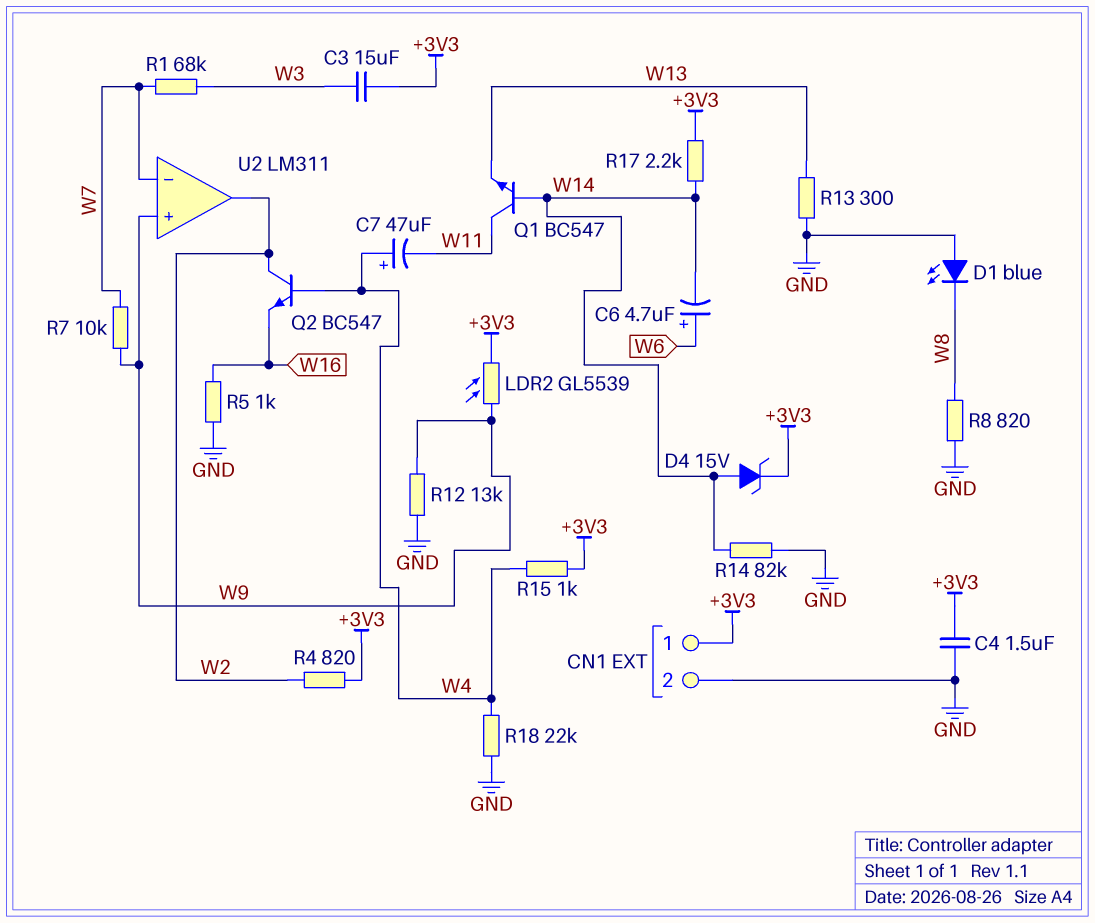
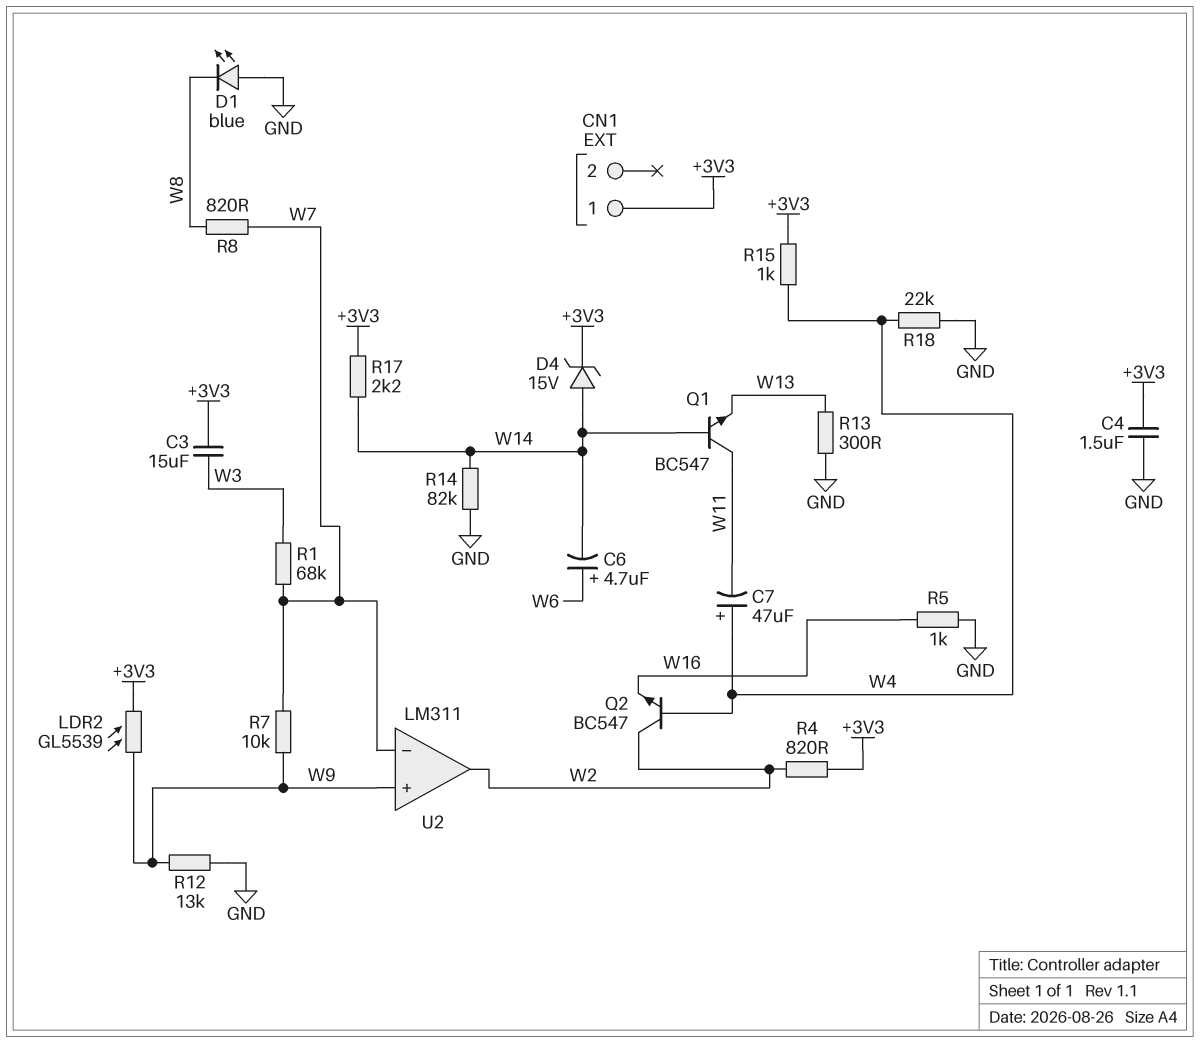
CN1 pin 2: GND -> none
R8: 820 (GND, W8) -> 820 (W7, W8)

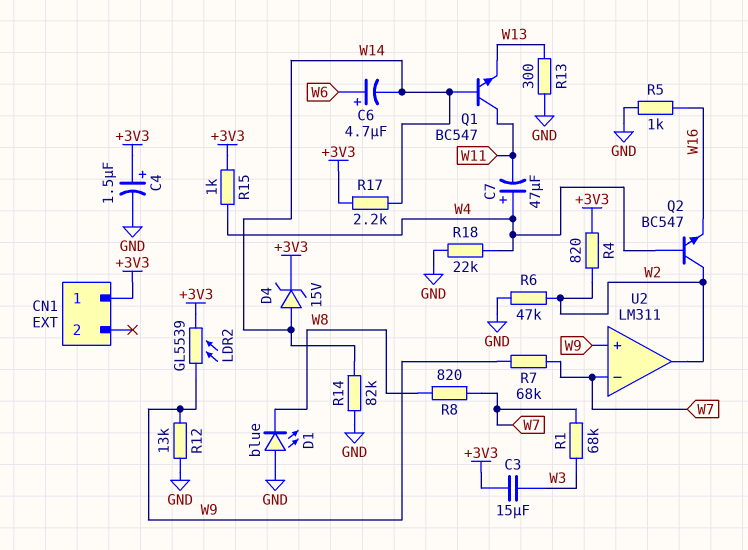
C4: 1.5uF (+3V3, GND) -> 1.5uF (plus +3V3, minus GND)
R6: none -> 47k (GND, W2)
R7: 10k (W7, W9) -> 68k (W7, W9)

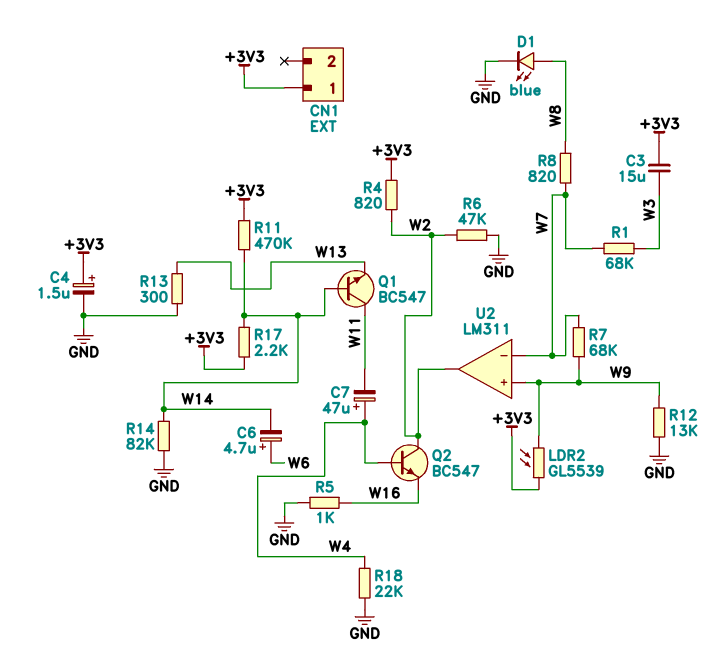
D1: LED blue (A GND, K W8) -> LED blue (A W8, K GND)
D4: zener 15V (A W14, K +3V3) -> none
R11: none -> 470k (+3V3, W14)
R15: 1k (+3V3, W4) -> none

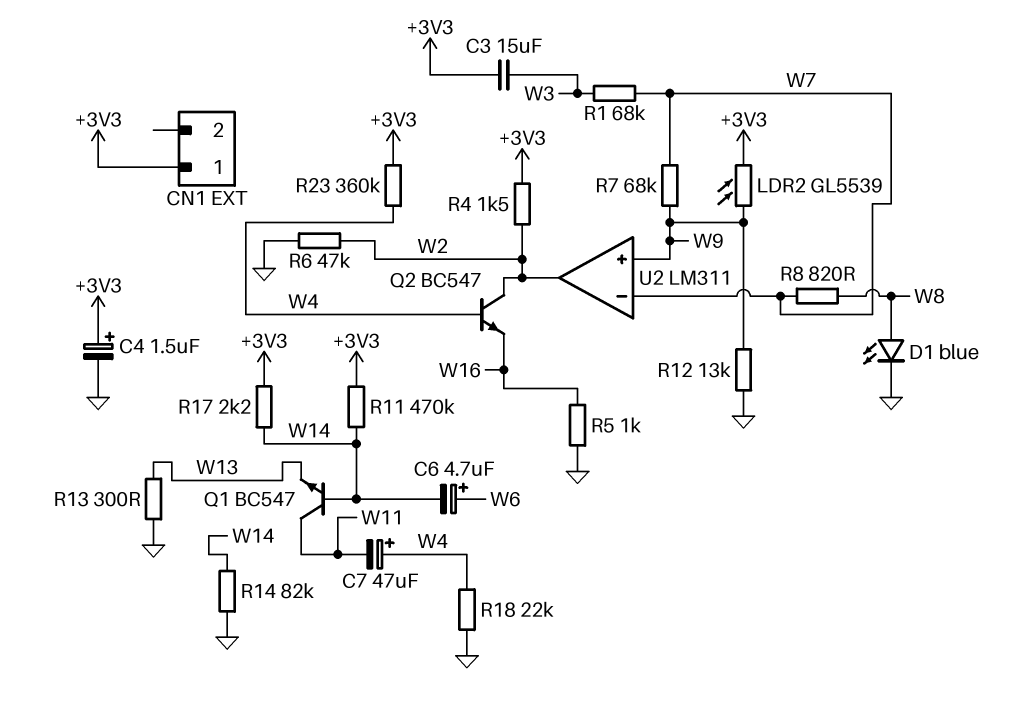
R4: 820 (+3V3, W2) -> 1.5k (+3V3, W2)
R23: none -> 360k (+3V3, W4)

